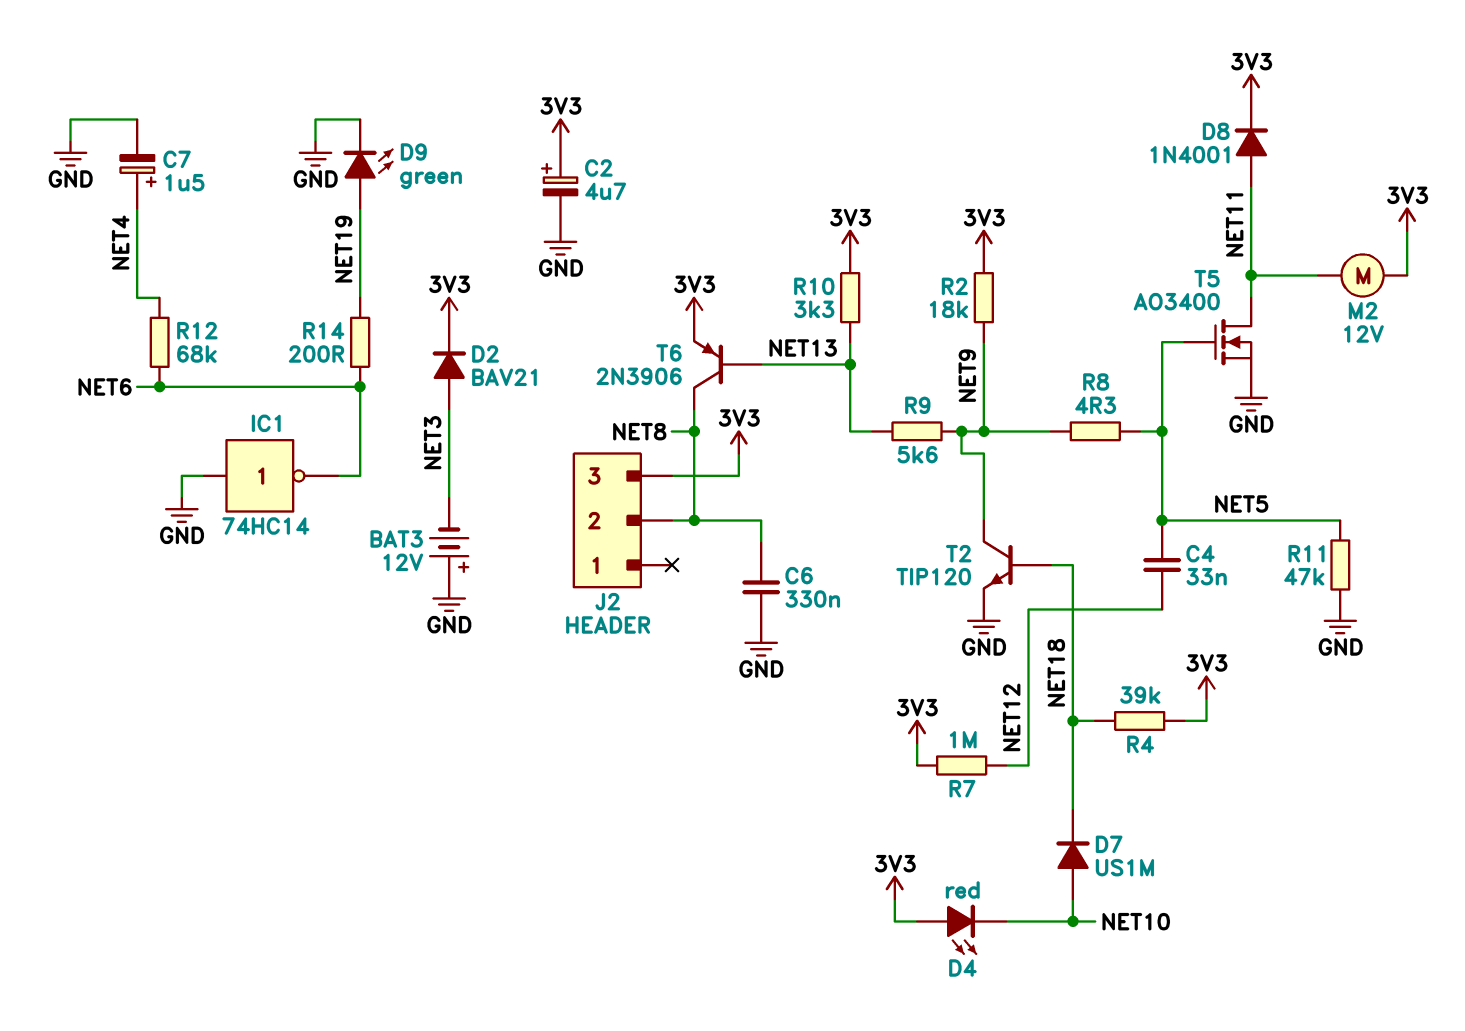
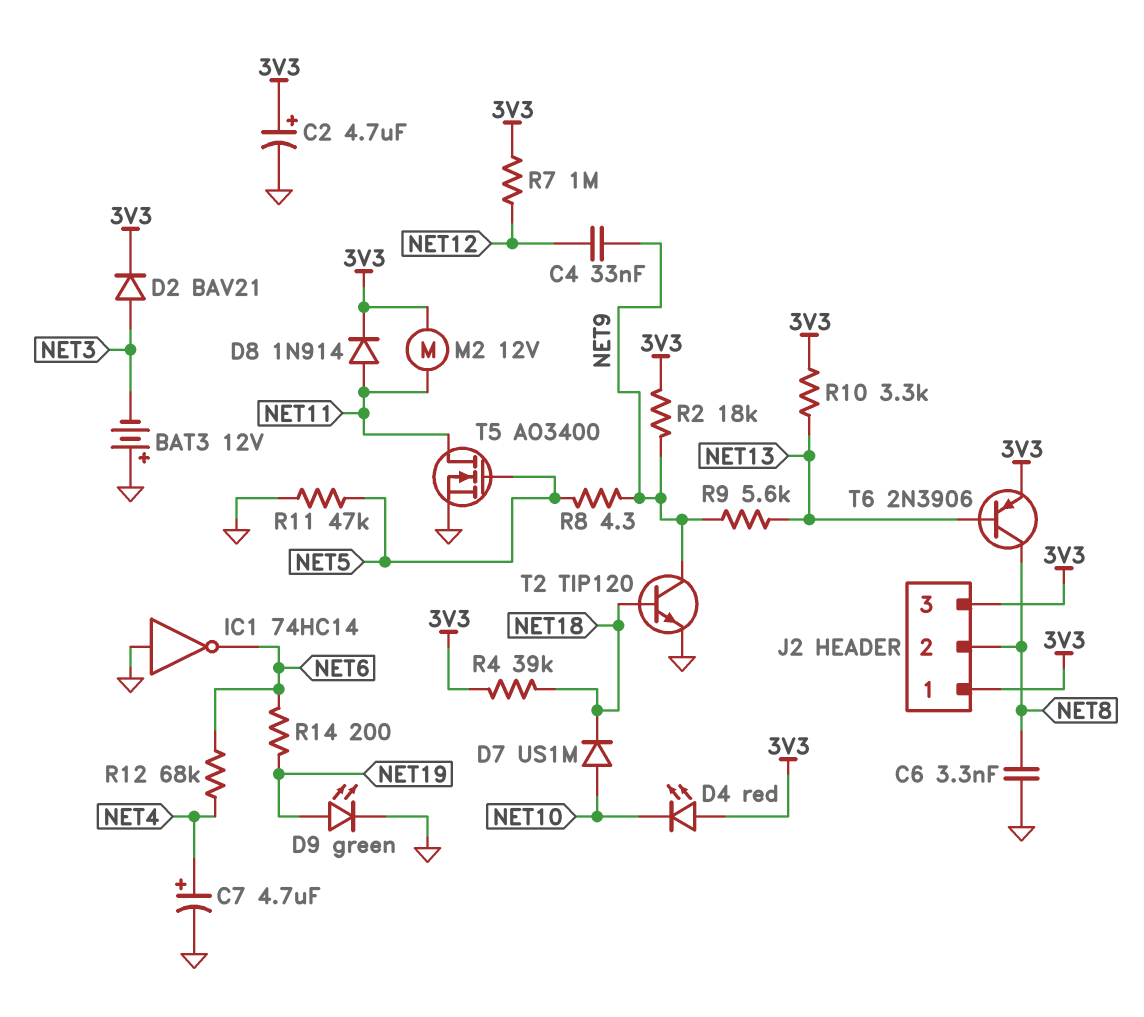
C4: 33nF (NET5, NET12) -> 33nF (NET9, NET12)
C6: 330nF (GND, NET8) -> 3.3nF (GND, NET8)
C7: 1.5uF (plus NET4, minus GND) -> 4.7uF (plus NET4, minus GND)
D8: diode 1N4001 (A NET11, K 3V3) -> diode 1N914 (A NET11, K 3V3)
J2 pin 1: none -> 3V3

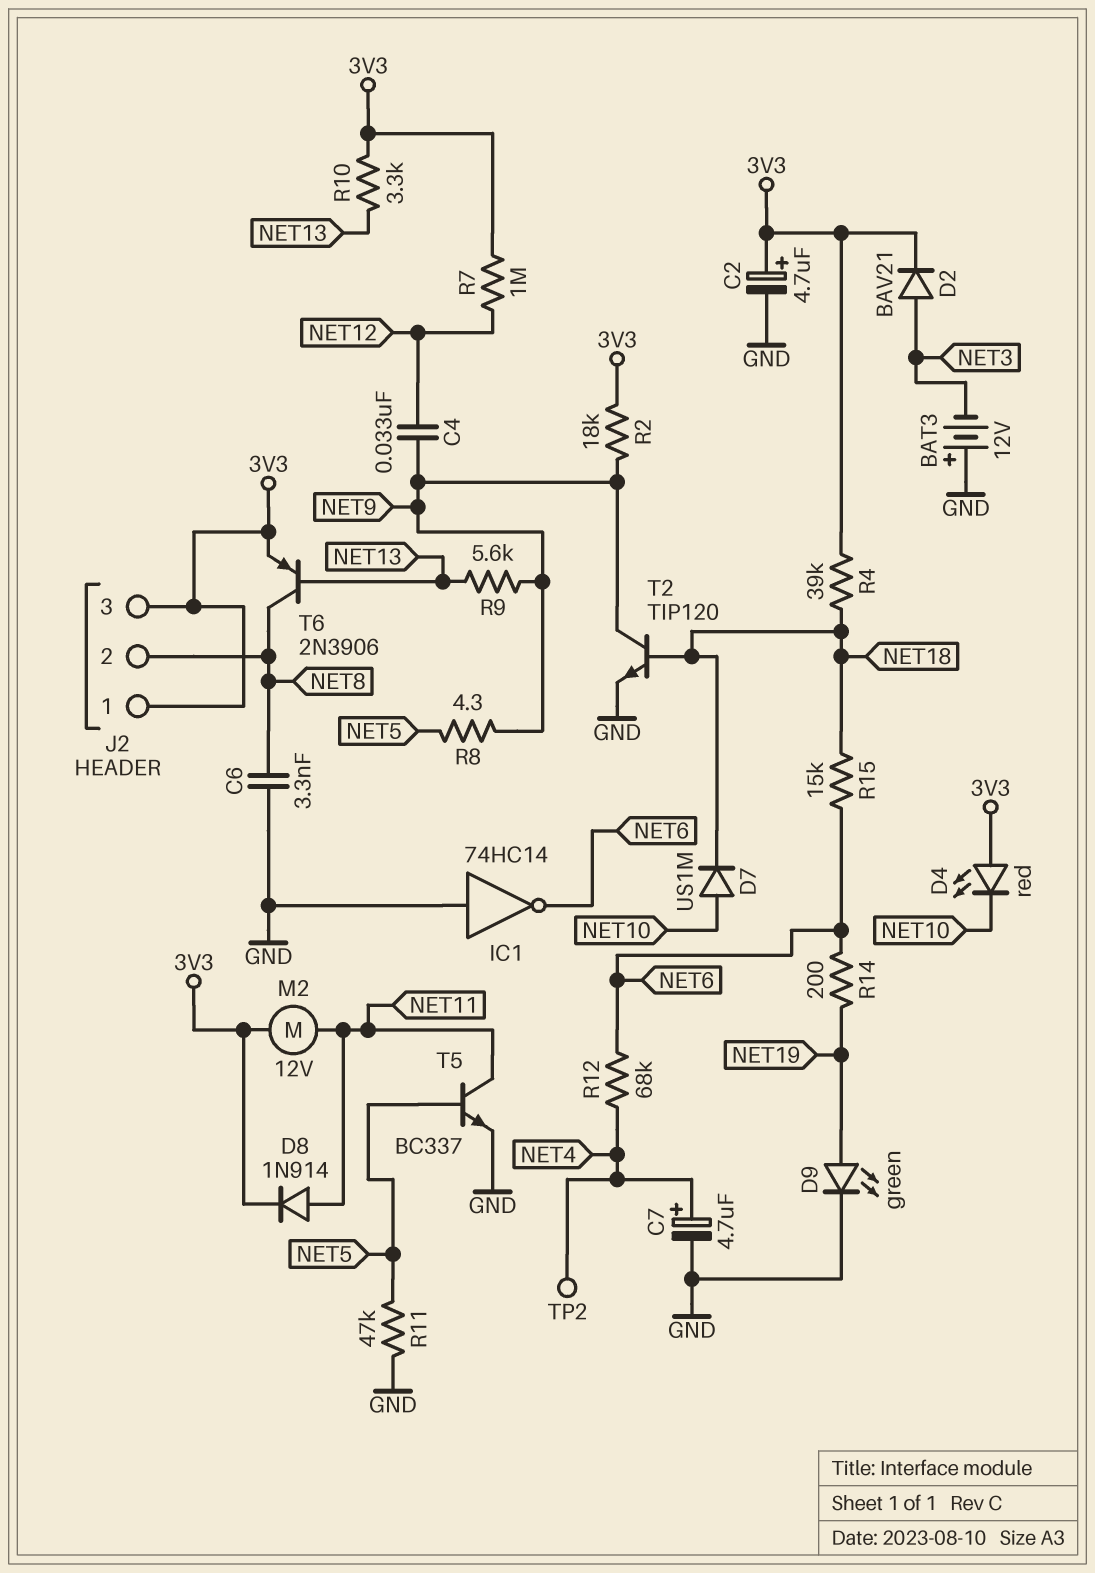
R15: none -> 15k (NET6, NET18)
T5: NMOS AO3400 (G NET5, D NET11, S GND) -> NPN BC337 (B NET5, C NET11, E GND)
TP2: none -> test point (NET4)

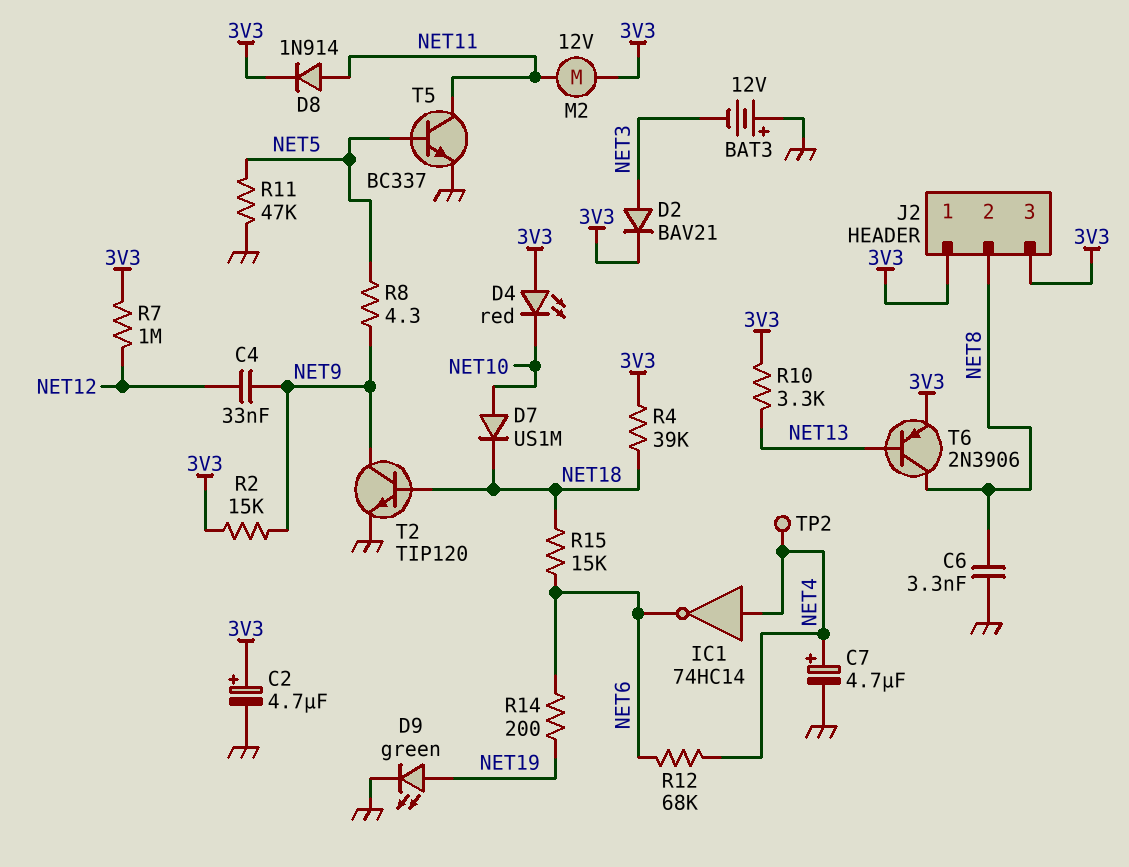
IC1: NOT 74HC14 (in GND, out NET6) -> NOT 74HC14 (in NET4, out NET6)
R2: 18k (3V3, NET9) -> 15k (3V3, NET9)
R9: 5.6k (NET9, NET13) -> none

